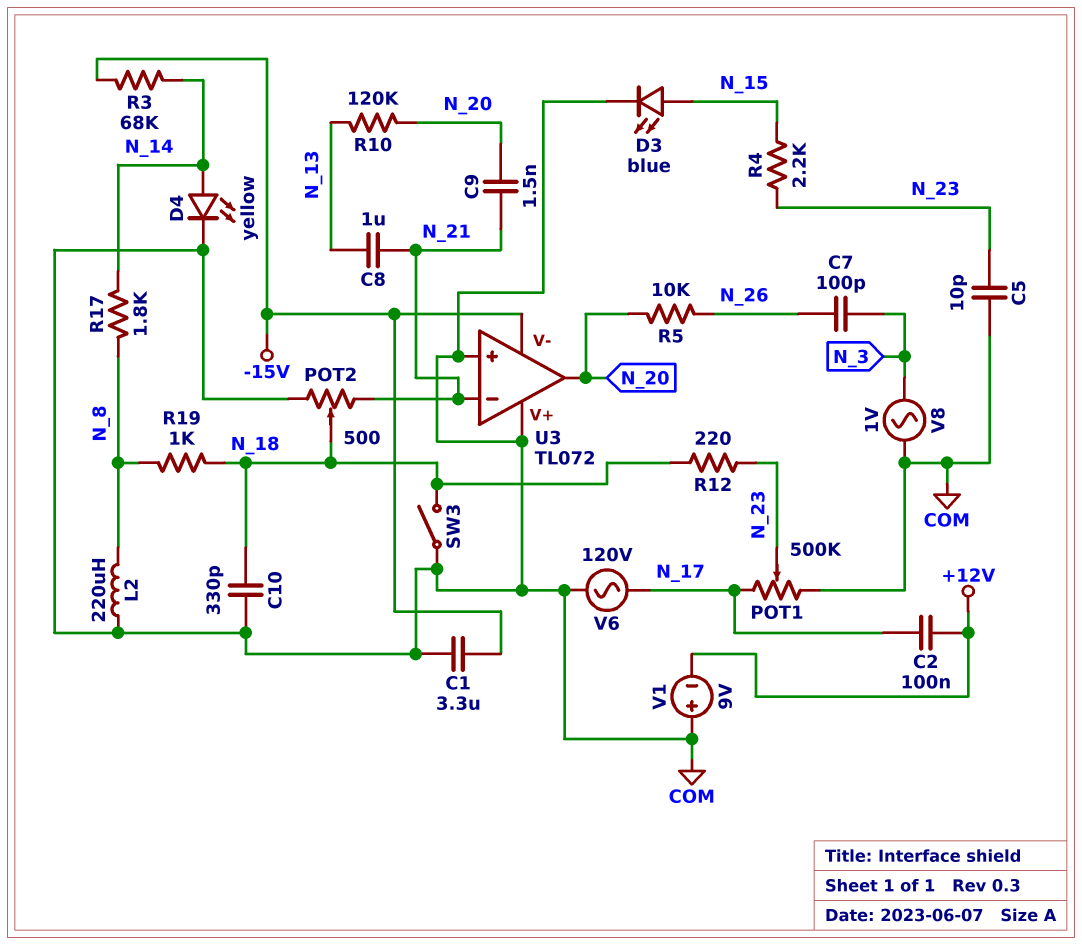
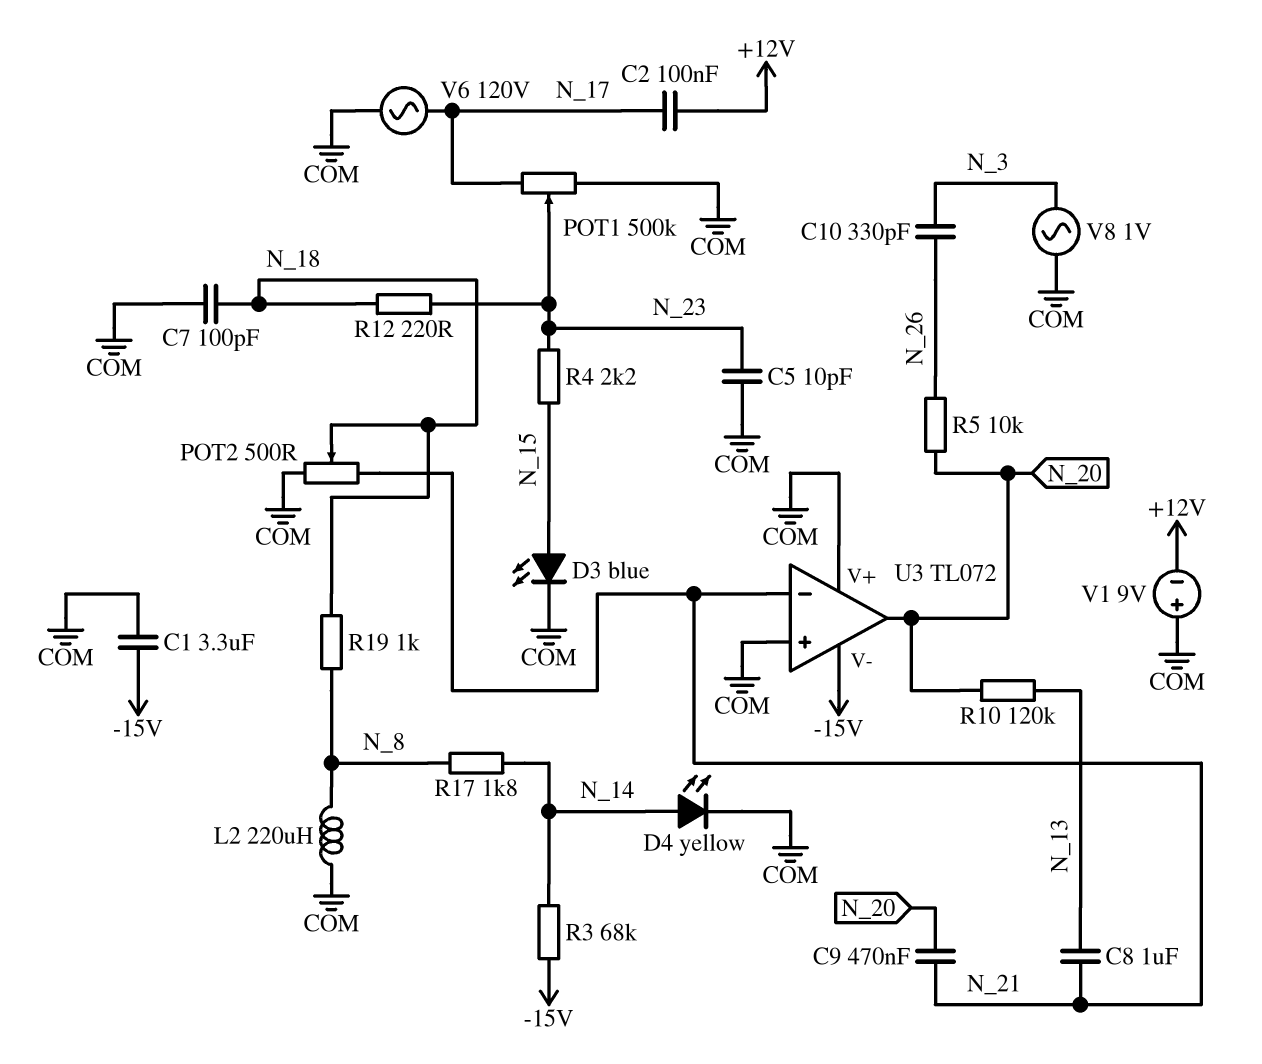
C7: 100pF (N_3, N_26) -> 100pF (COM, N_18)
C9: 1.5nF (N_20, N_21) -> 470nF (N_20, N_21)
C10: 330pF (COM, N_18) -> 330pF (N_3, N_26)
SW3: switch (COM, N_18) -> none

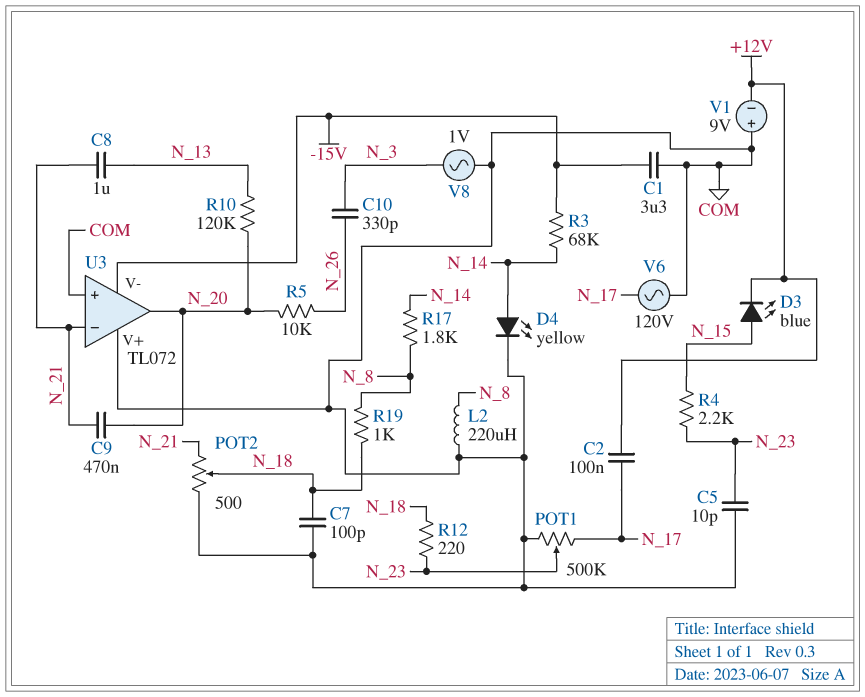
D3: LED blue (A N_15, K COM) -> LED blue (A N_15, K +12V)

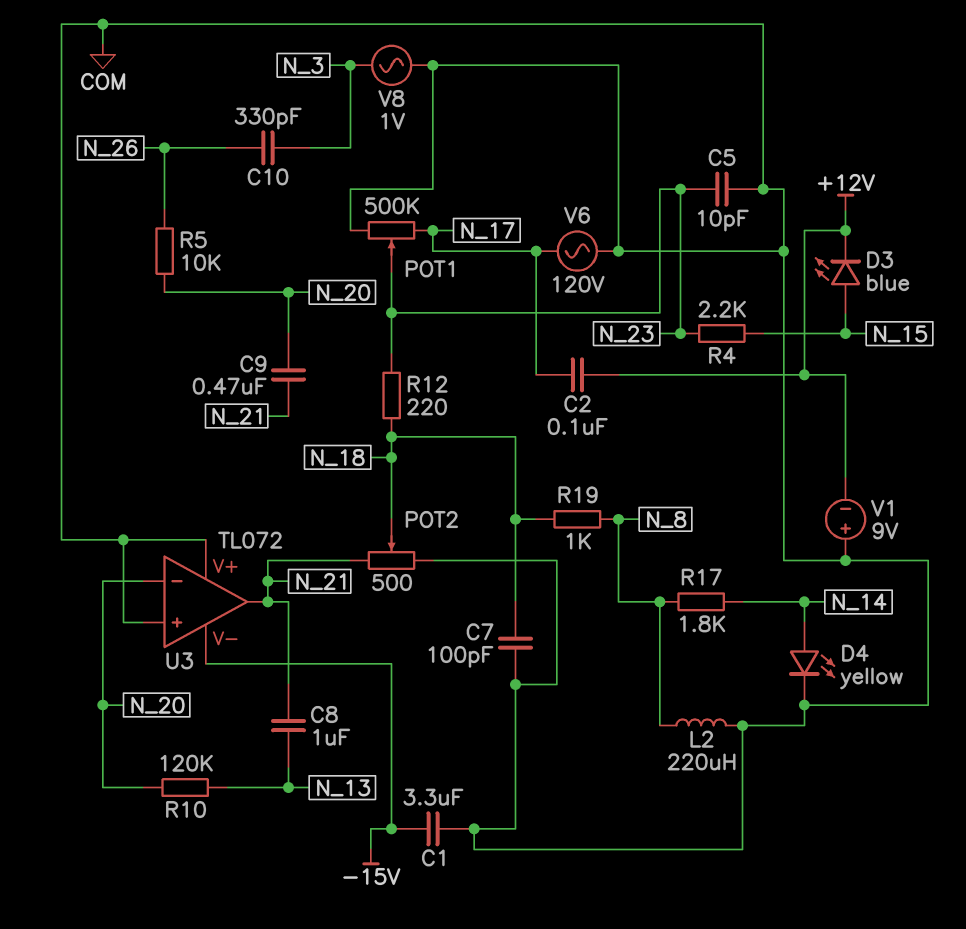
R3: 68k (-15V, N_14) -> none
U3 pin in-: N_21 -> N_20
U3 pin out: N_20 -> N_21

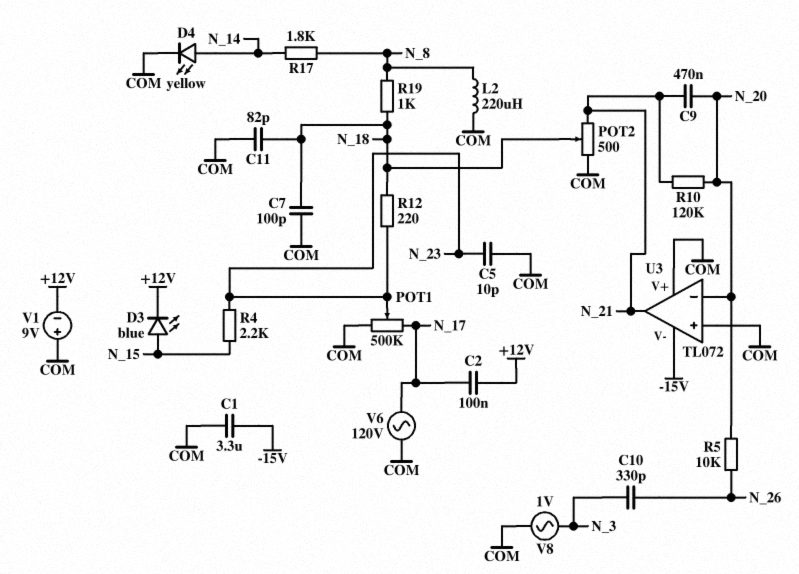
C8: 1uF (N_13, N_21) -> none
C11: none -> 82pF (COM, N_18)
R10: 120k (N_13, N_20) -> 120k (N_20, N_21)

